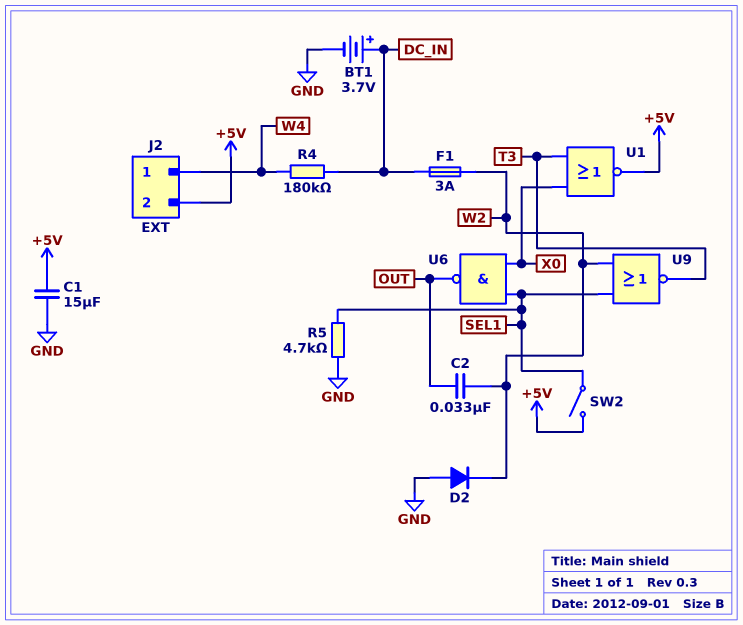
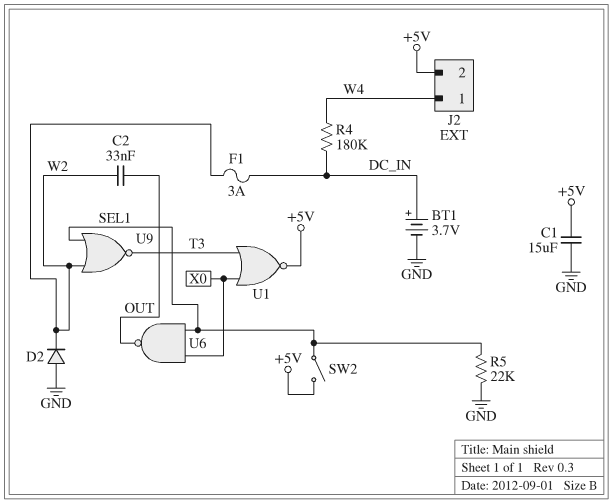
R5: 4.7k (GND, SEL1) -> 22k (GND, SEL1)

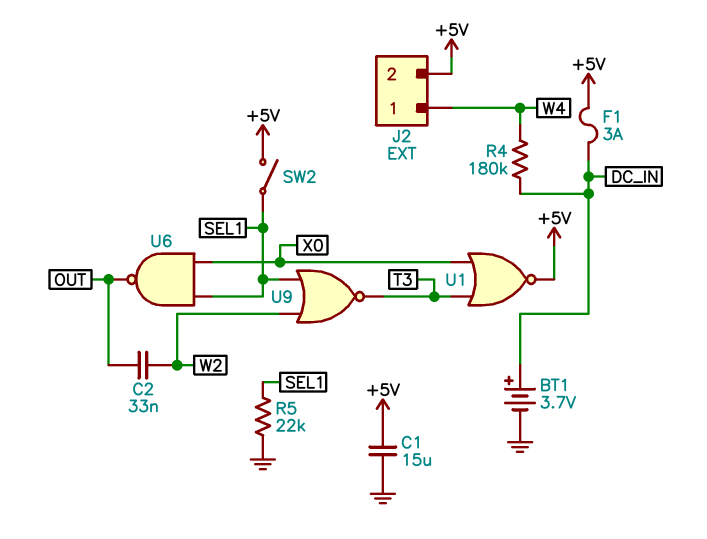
D2: diode (A GND, K W2) -> none
F1: 3A (DC_IN, W2) -> 3A (+5V, DC_IN)

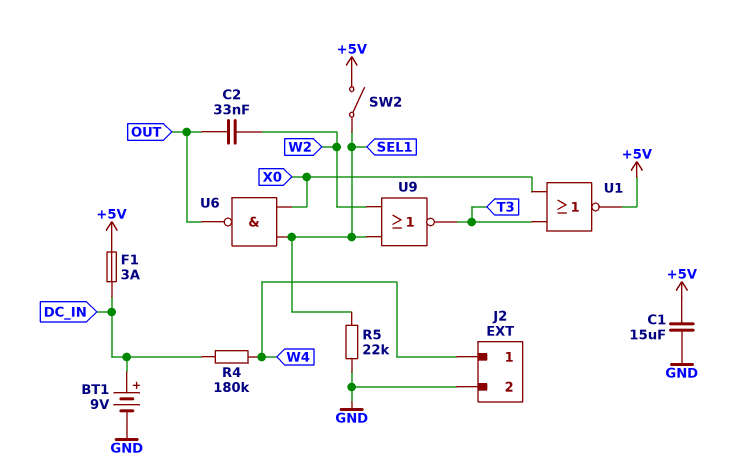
BT1: 3.7V (plus DC_IN, minus GND) -> 9V (plus DC_IN, minus GND)
J2 pin 2: +5V -> GND

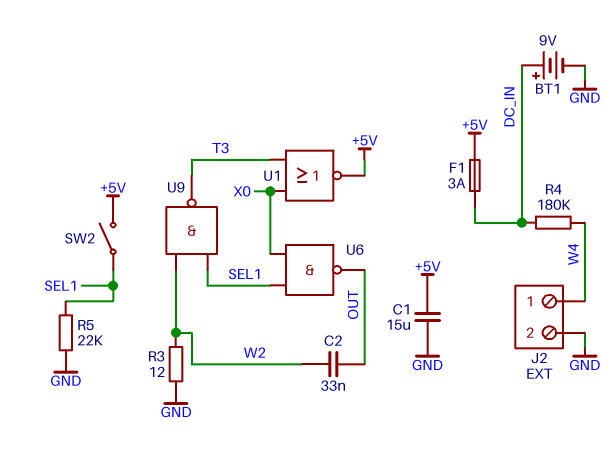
R3: none -> 12 (GND, W2)
U9: NOR (in SEL1, in W2, out T3) -> NAND (in SEL1, in W2, out T3)

